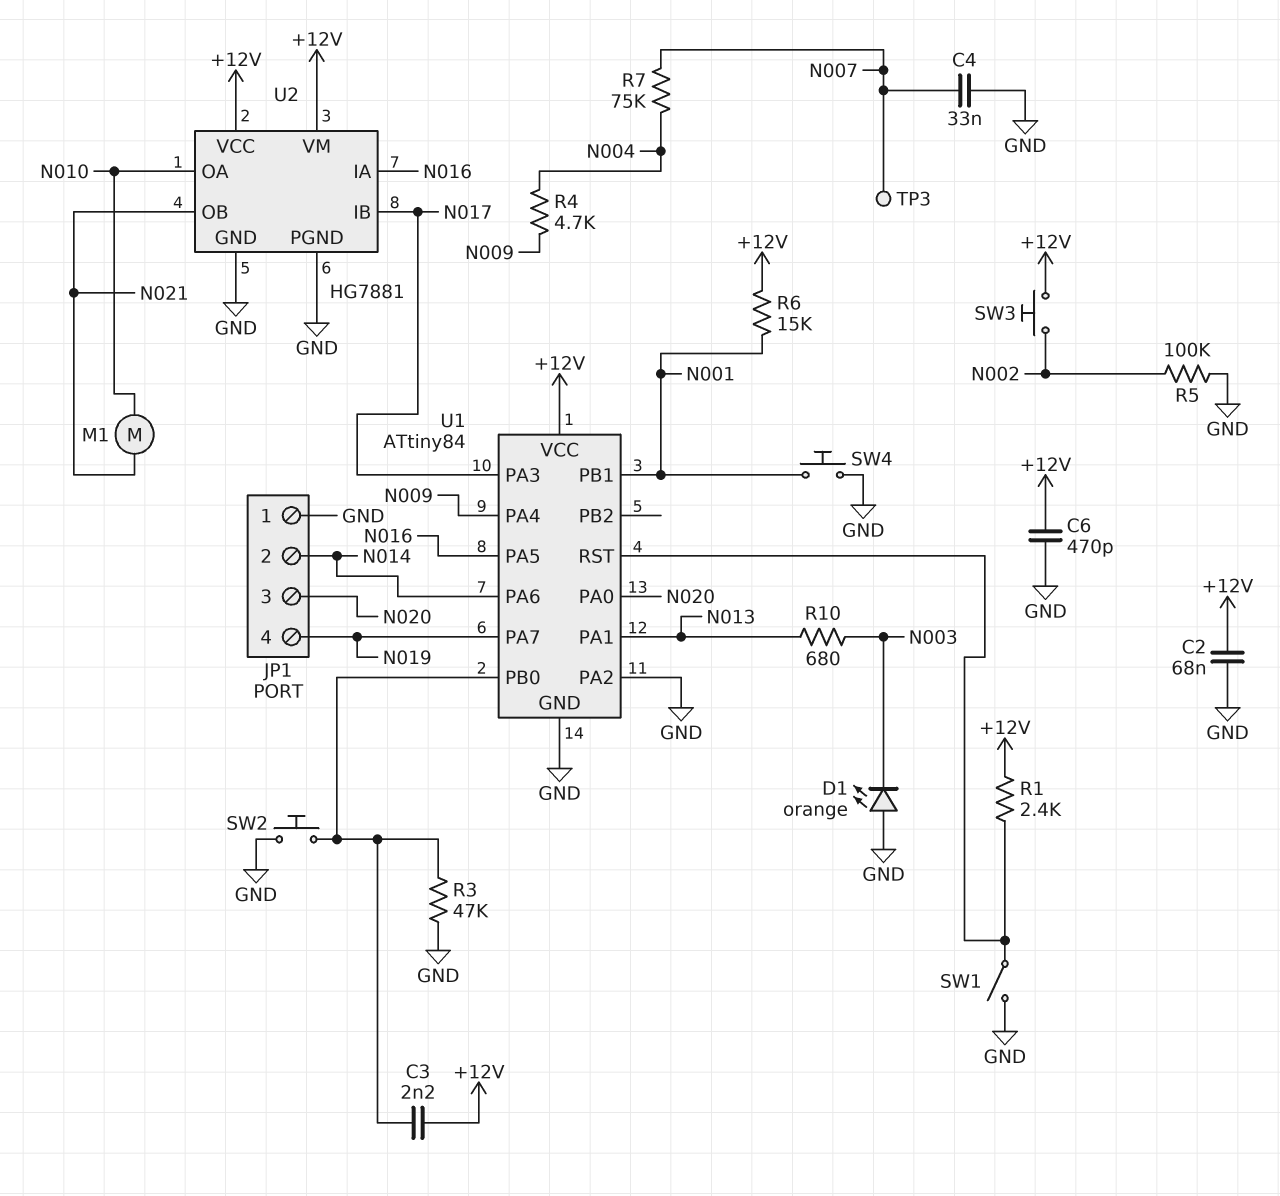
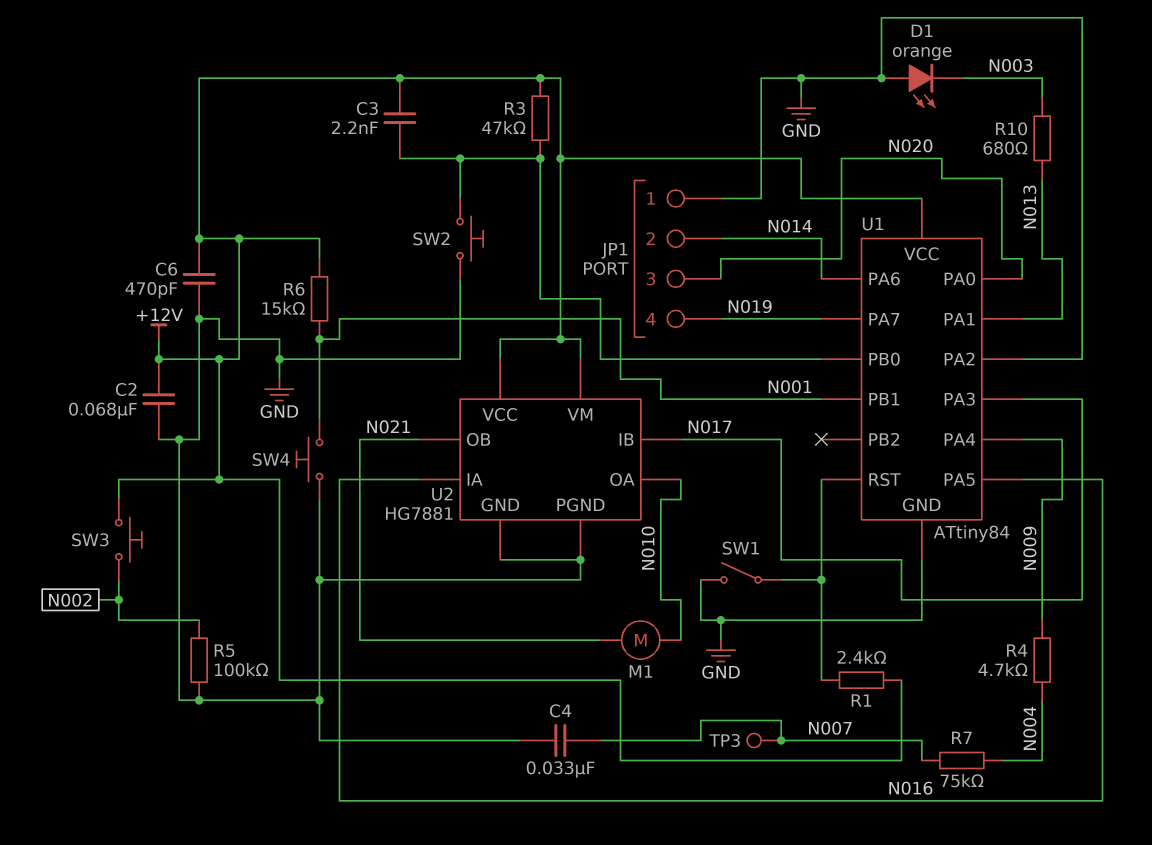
R3: 47k (GND, U1/PB0) -> 47k (+12V, U1/PB0)

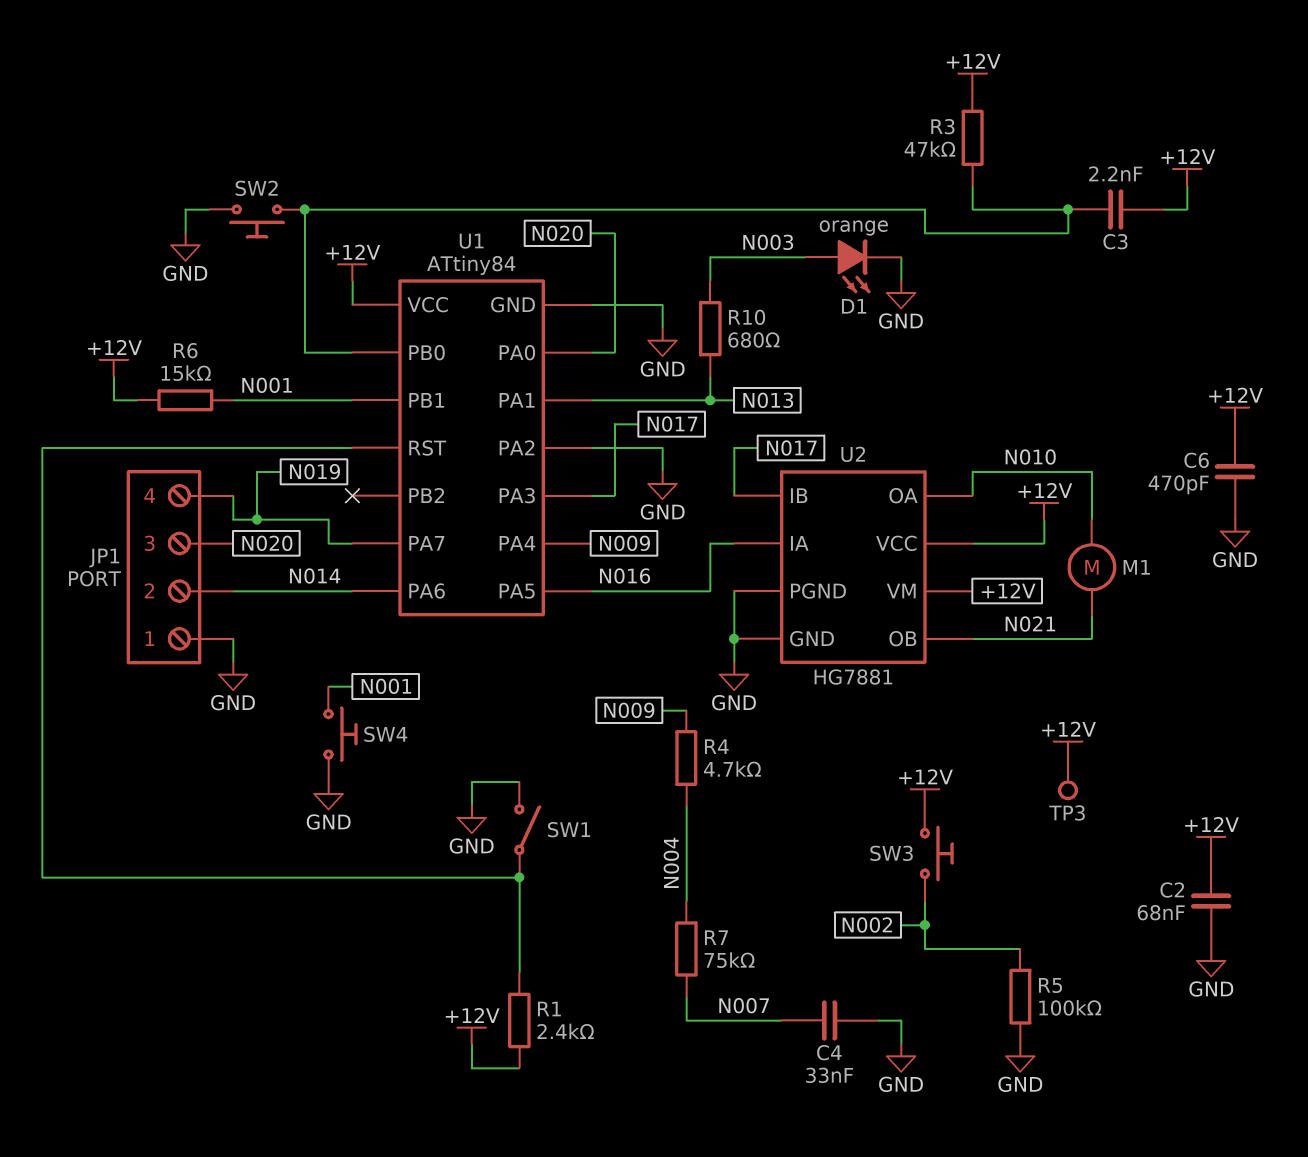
D1: LED orange (A GND, K N003) -> LED orange (A N003, K GND)
TP3: test point (N007) -> test point (+12V)

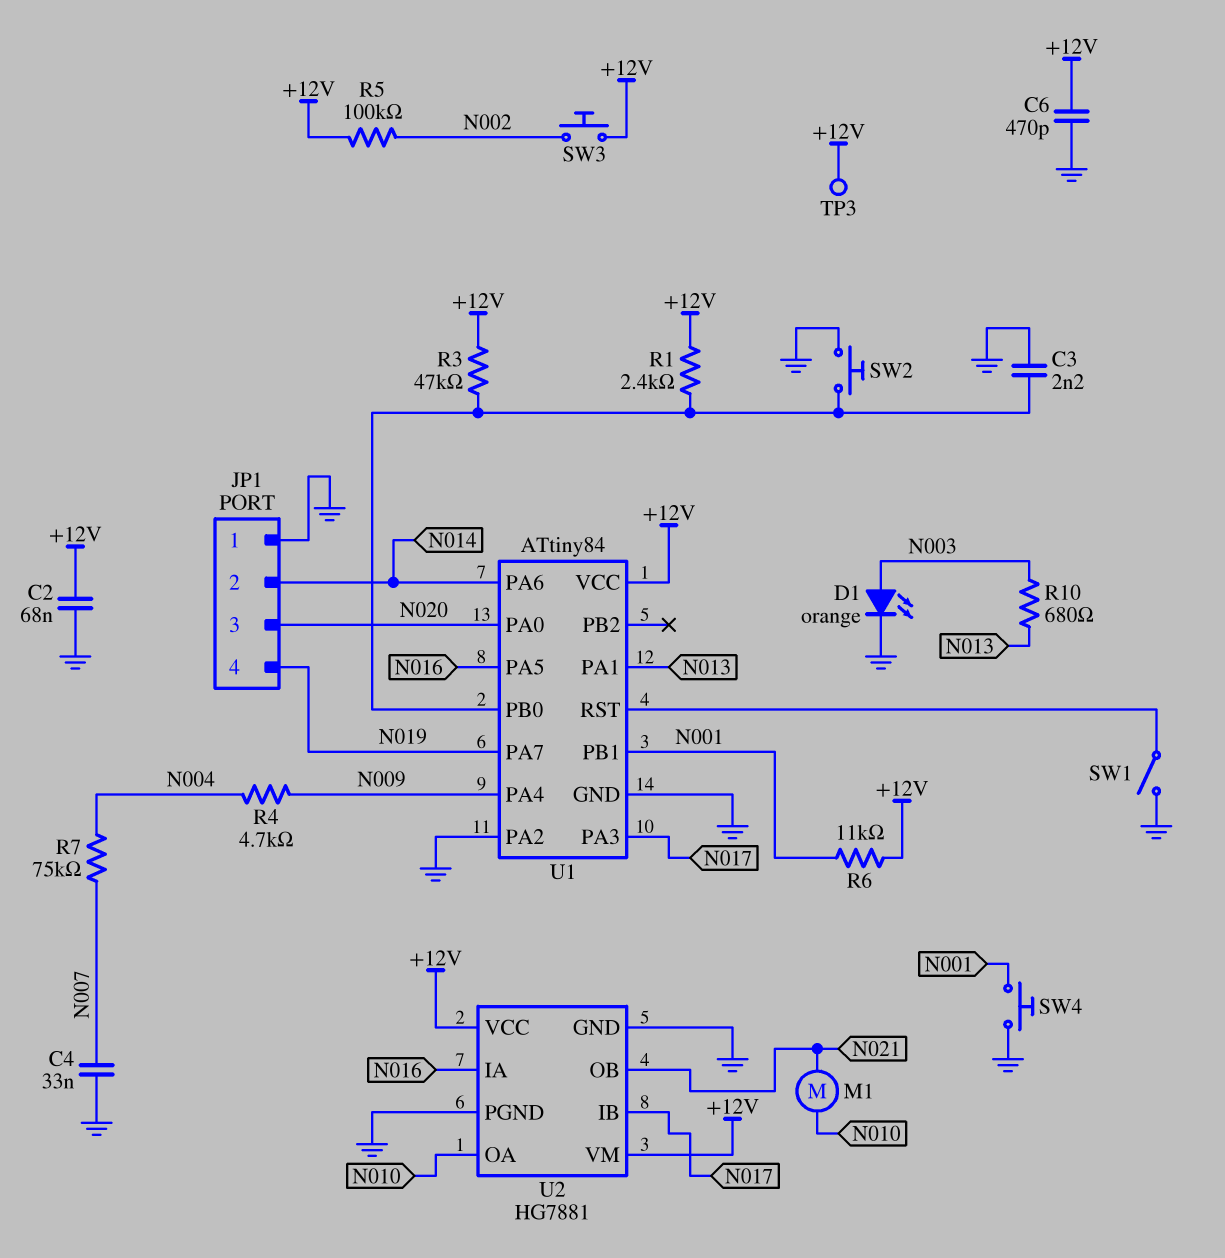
C3: 2.2nF (+12V, U1/PB0) -> 2.2nF (GND, U1/PB0)
R1: 2.4k (+12V, U1/RST) -> 2.4k (+12V, U1/PB0)
R5: 100k (GND, N002) -> 100k (+12V, N002)
R6: 15k (+12V, N001) -> 11k (+12V, N001)

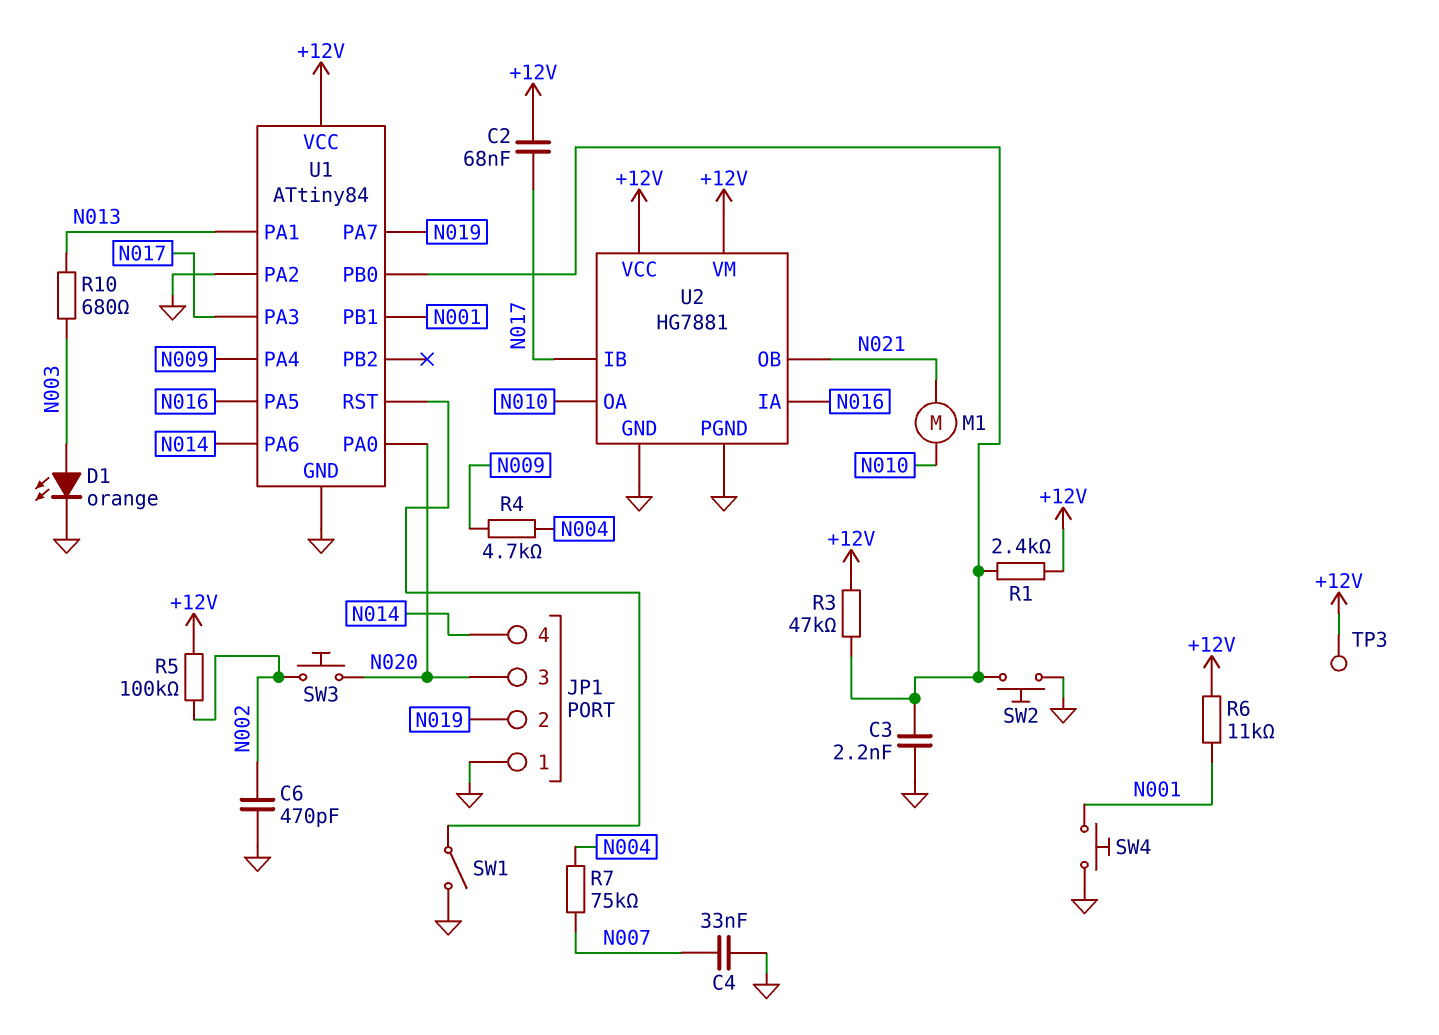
C2: 68nF (+12V, GND) -> 68nF (+12V, N017)
C6: 470pF (+12V, GND) -> 470pF (GND, N002)
JP1 pin 2: N014 -> N019
JP1 pin 4: N019 -> N014
SW3: button (+12V, N002) -> button (N002, N020)

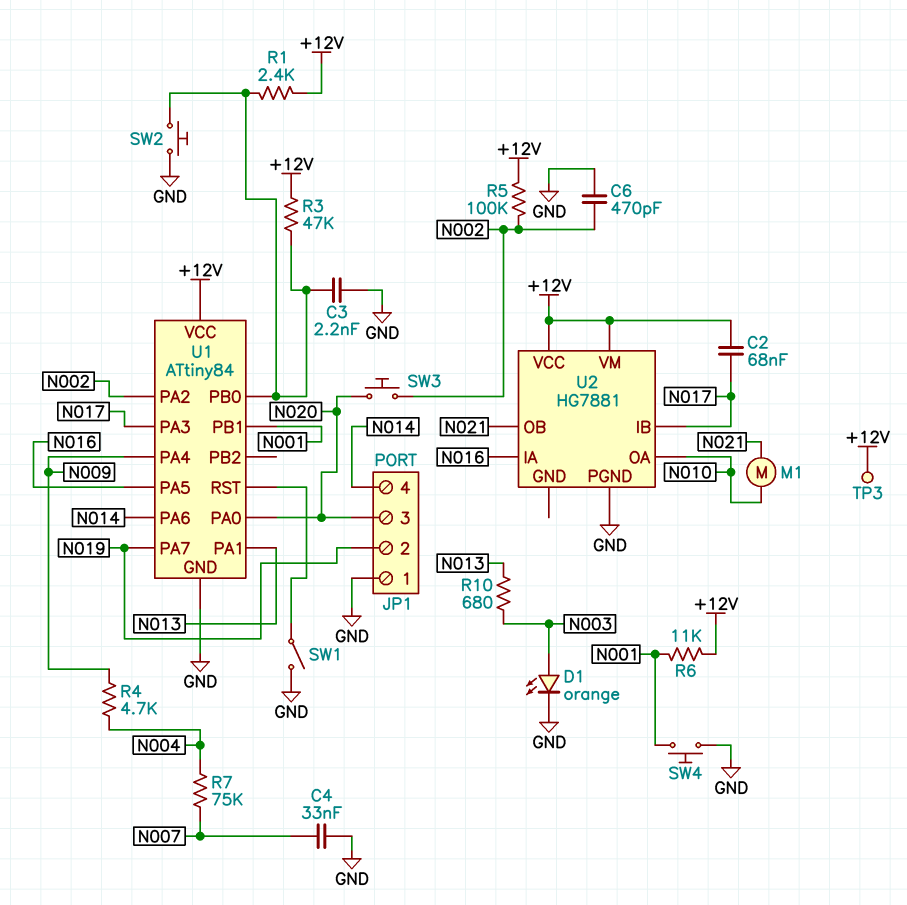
U1 pin PA2: GND -> N002
U2 pin GND: GND -> none

